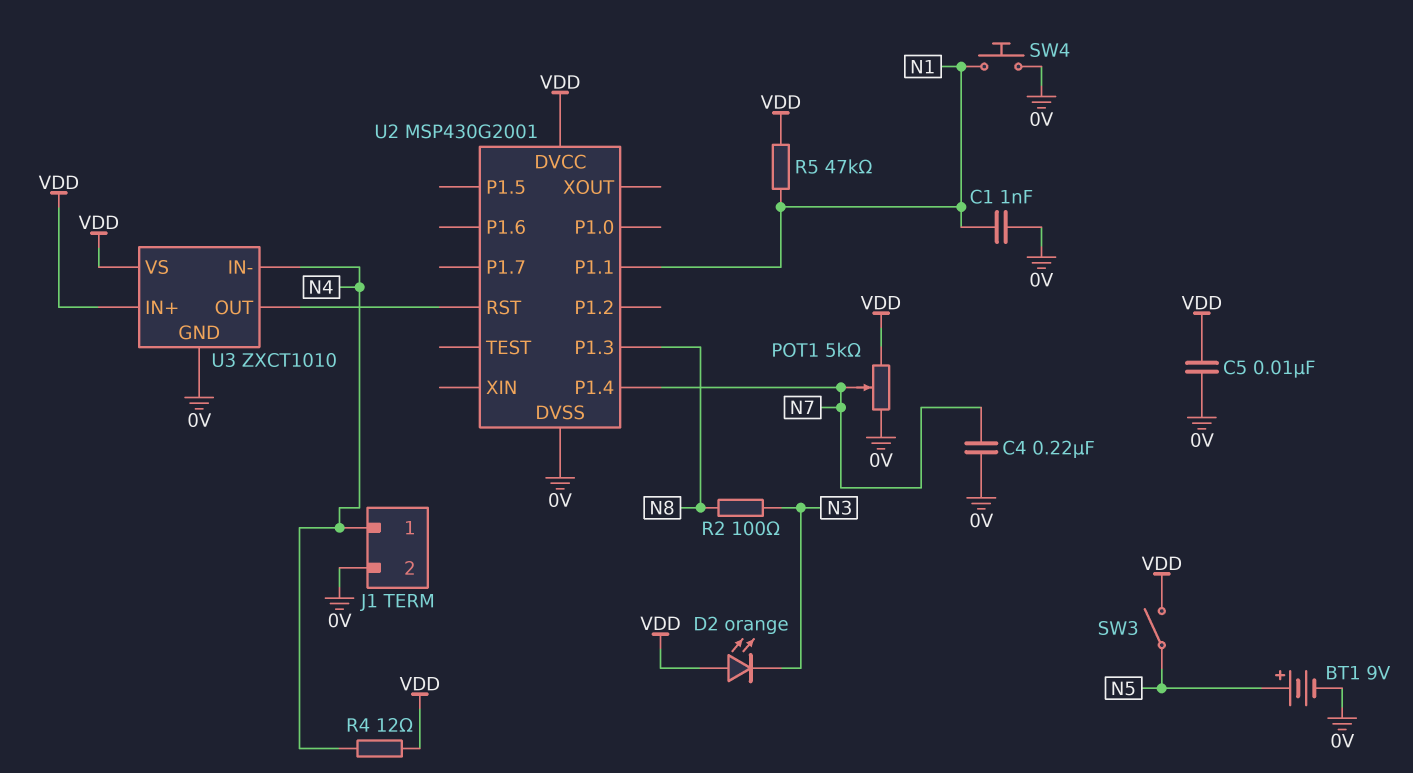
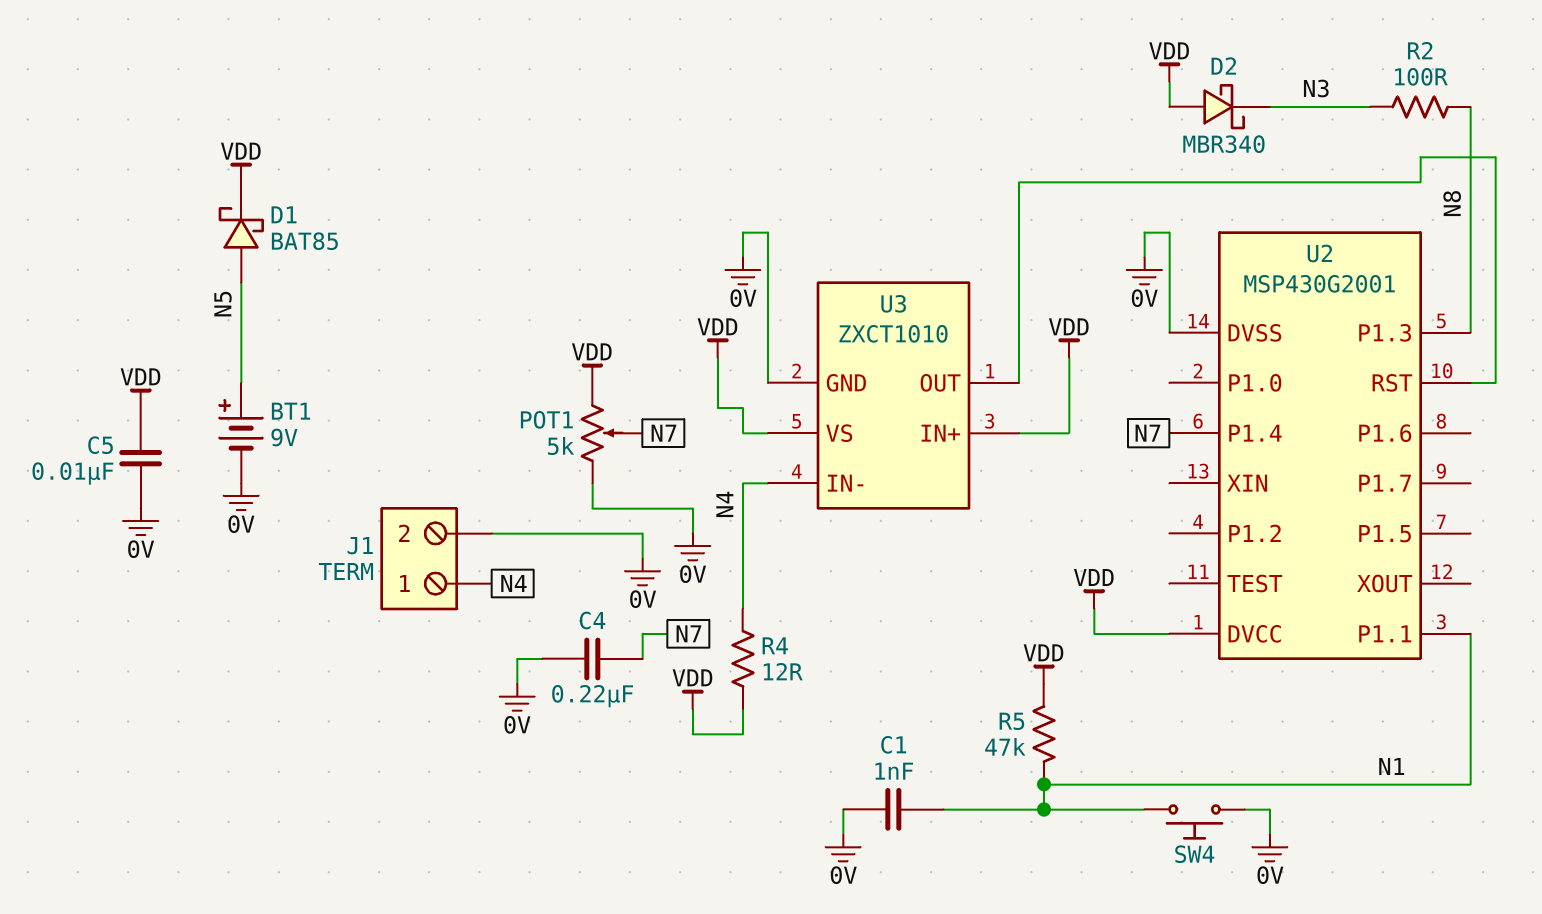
D1: none -> schottky BAT85 (A N5, K VDD)
D2: LED orange (A VDD, K N3) -> schottky MBR340 (A VDD, K N3)
SW3: switch (N5, VDD) -> none

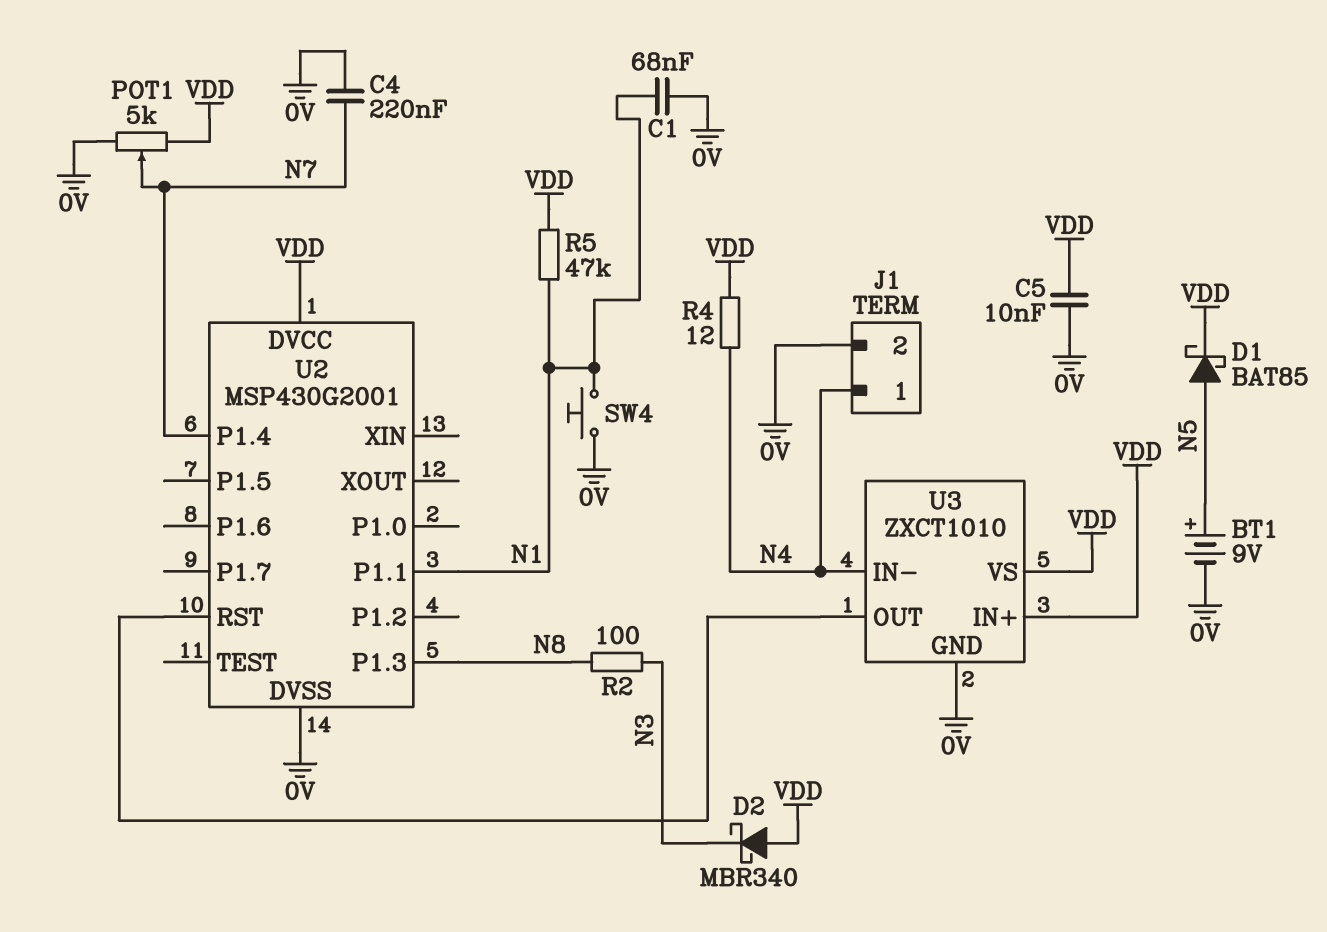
C1: 1nF (0V, N1) -> 68nF (0V, N1)

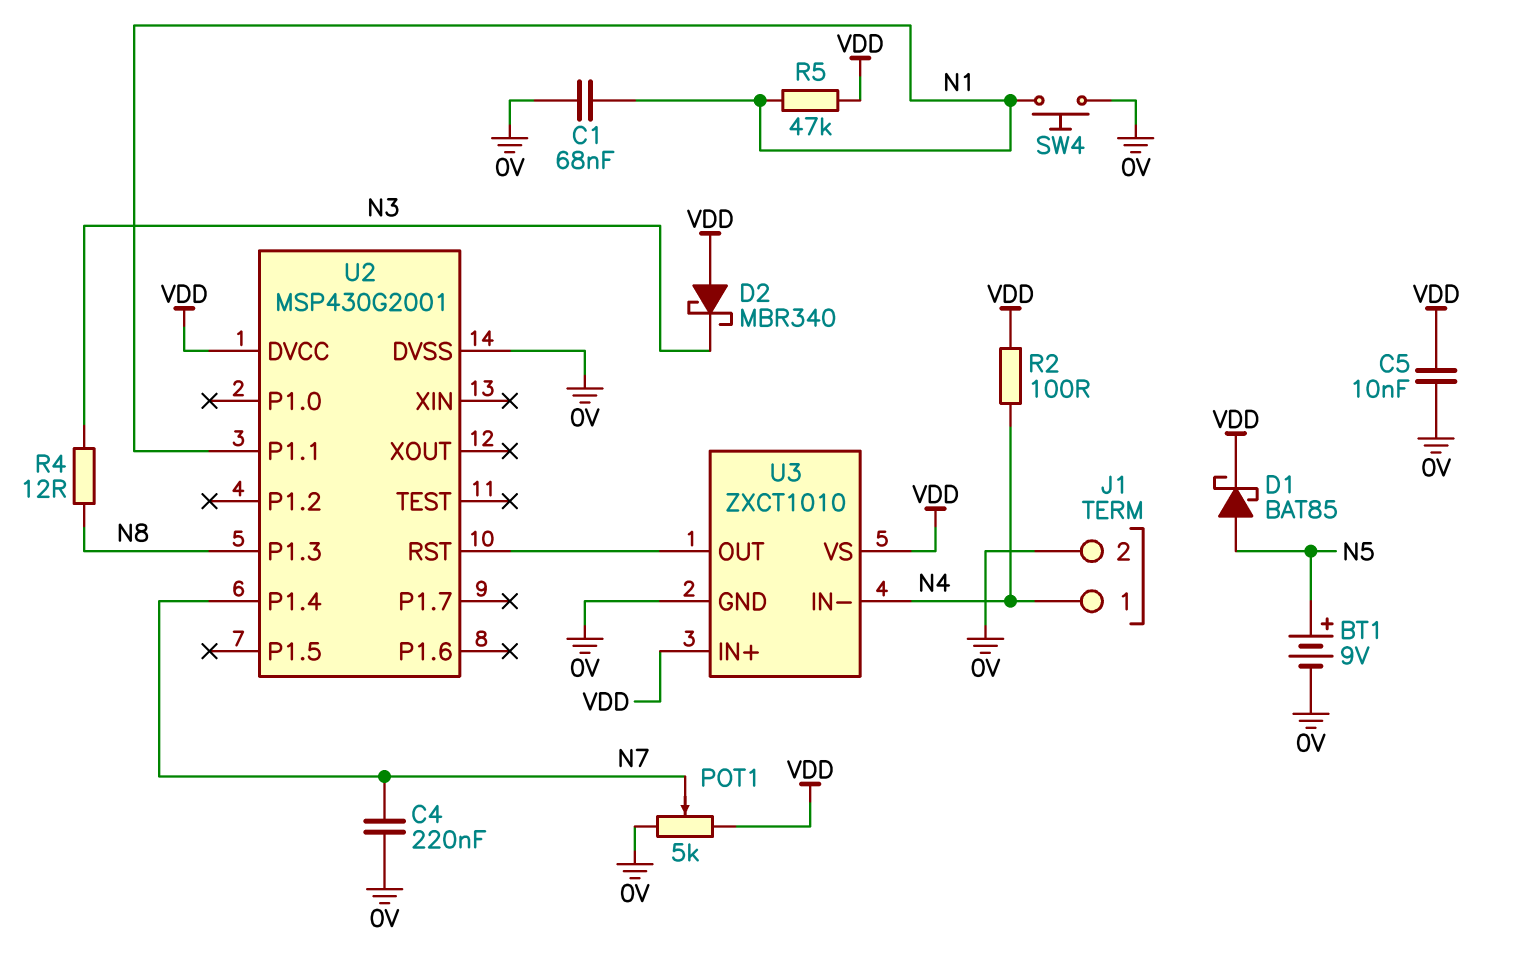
R2: 100 (N3, N8) -> 100 (N4, VDD)
R4: 12 (N4, VDD) -> 12 (N3, N8)

